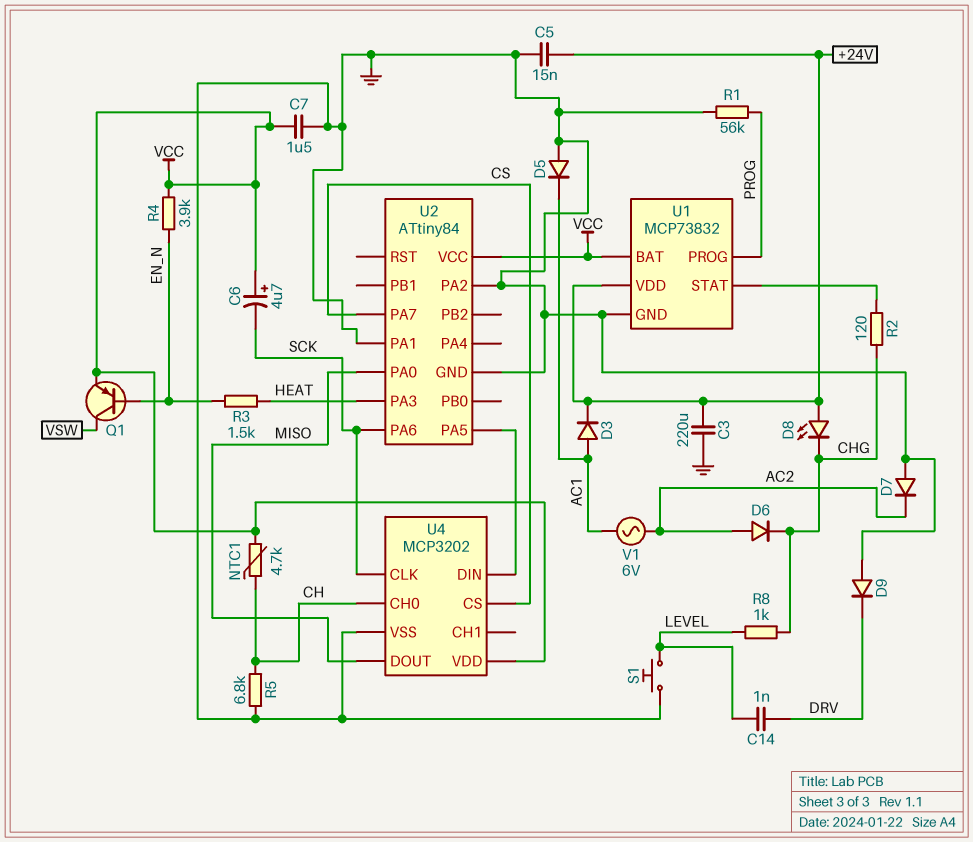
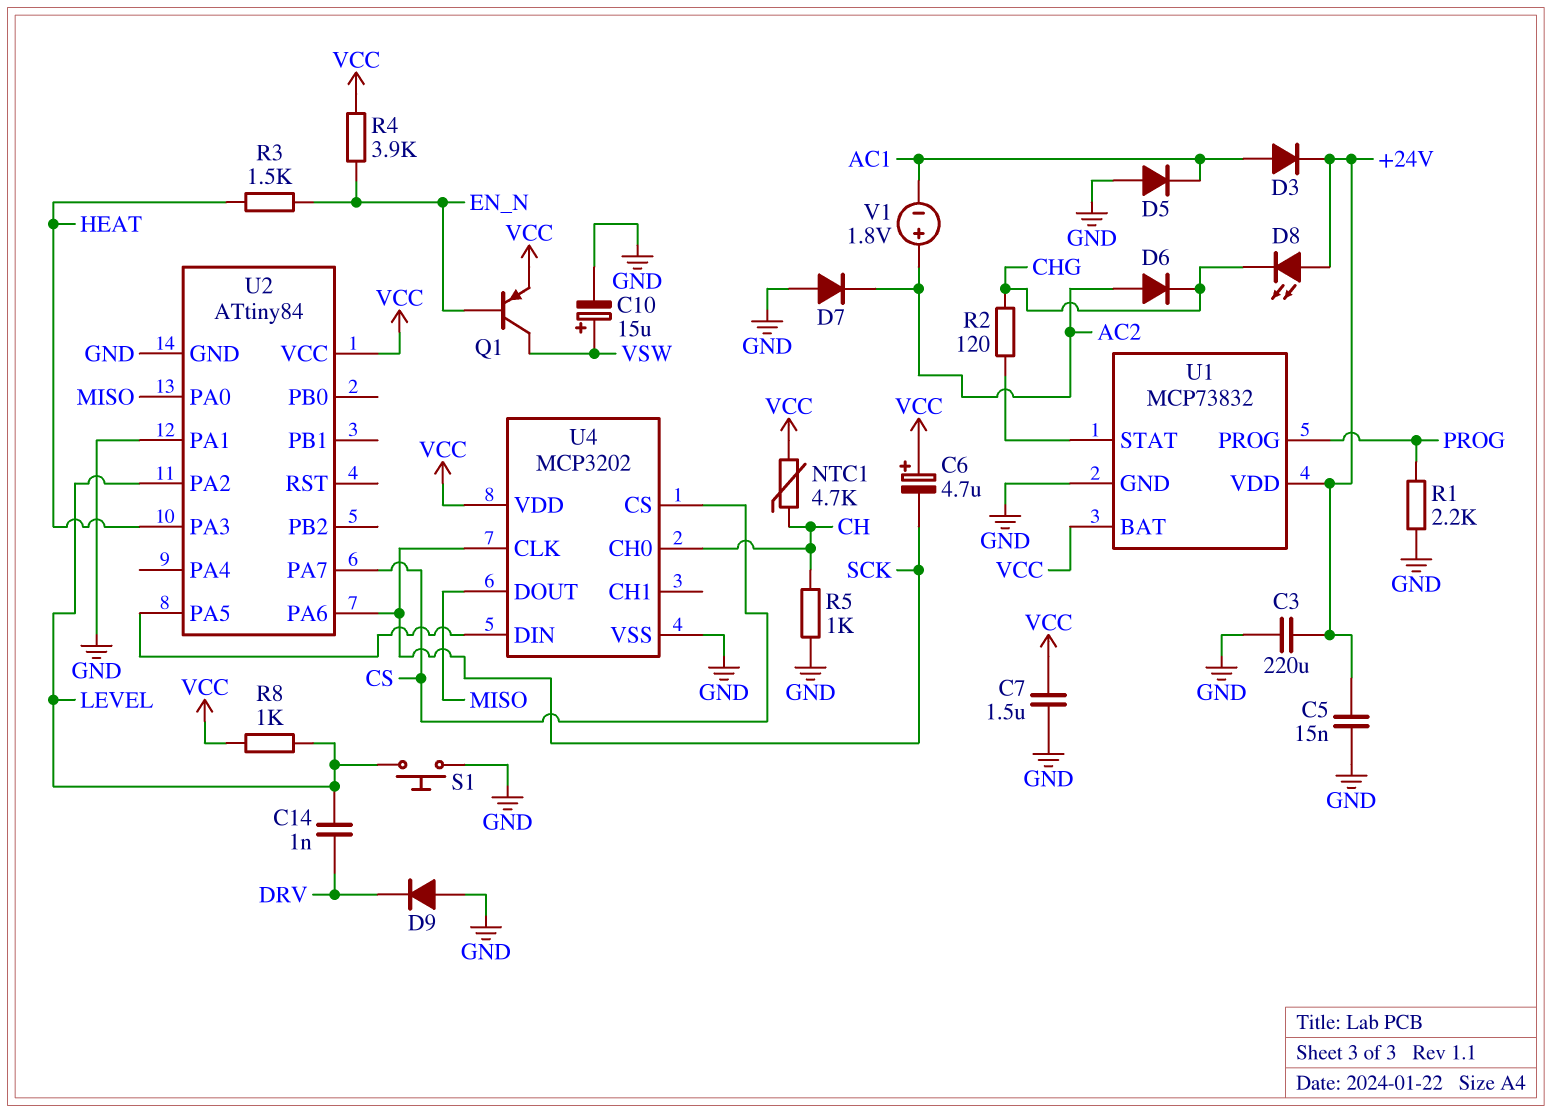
C10: none -> 15uF (plus VSW, minus GND)
R1: 56k (GND, PROG) -> 2.2k (GND, PROG)
R5: 6.8k (CH, GND) -> 1k (CH, GND)
R8: 1k (CHG, LEVEL) -> 1k (LEVEL, VCC)
U2 pin PA2: GND -> LEVEL
V1: AC 6V (AC1, AC2) -> 1.8V (plus AC2, minus AC1)

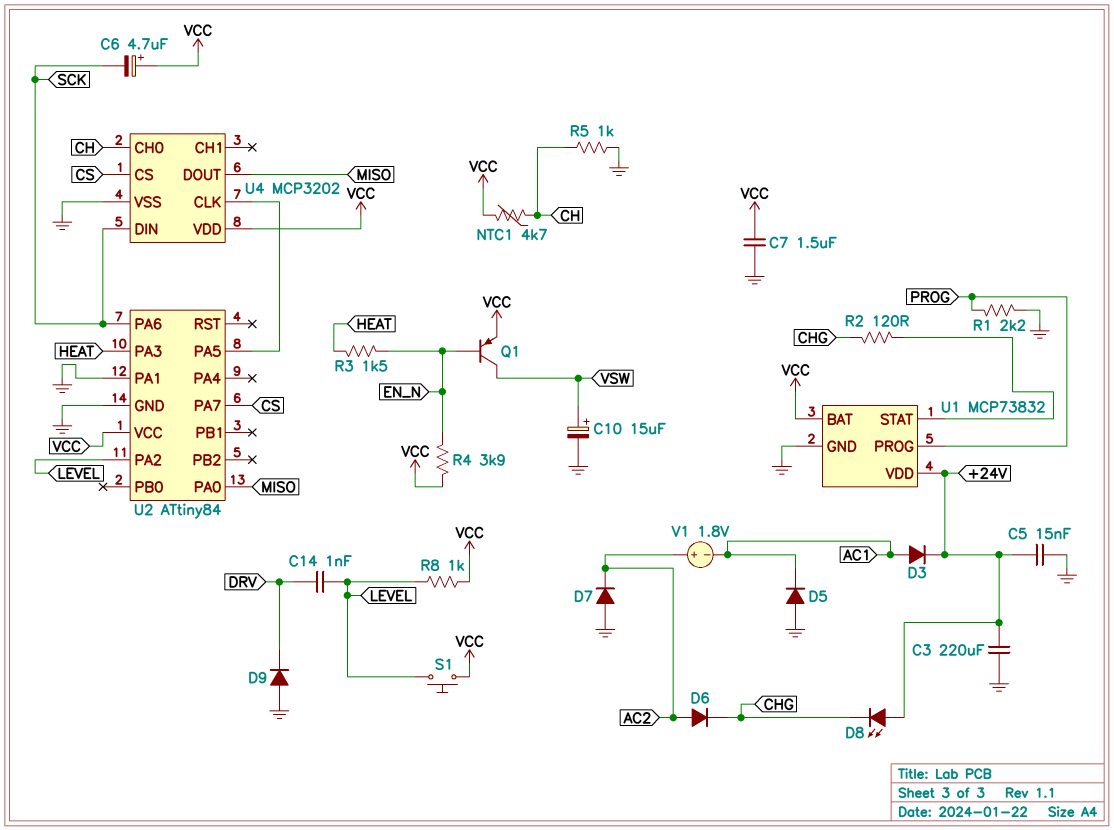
S1: button (GND, LEVEL) -> button (LEVEL, VCC)
U4 pin CLK: SCK -> U2/PA5
U4 pin DIN: U2/PA5 -> SCK

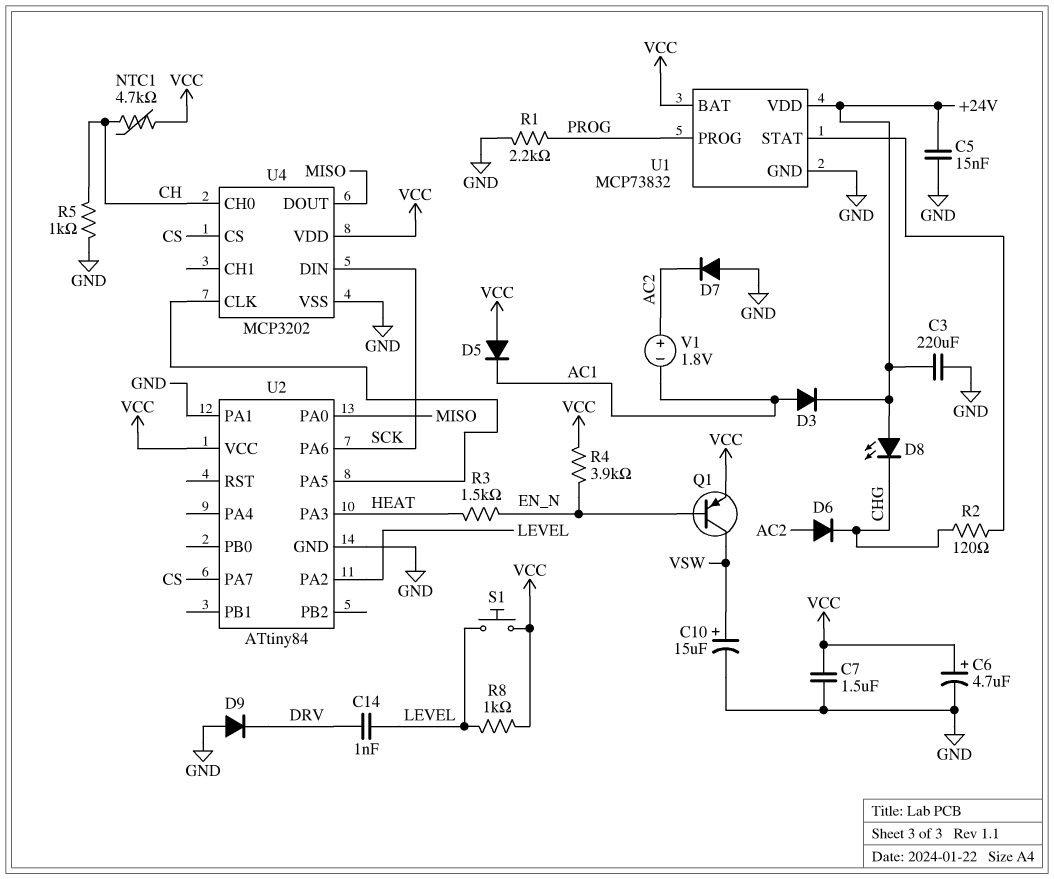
C6: 4.7uF (plus VCC, minus SCK) -> 4.7uF (plus VCC, minus GND)
D5: diode (A GND, K AC1) -> diode (A VCC, K AC1)

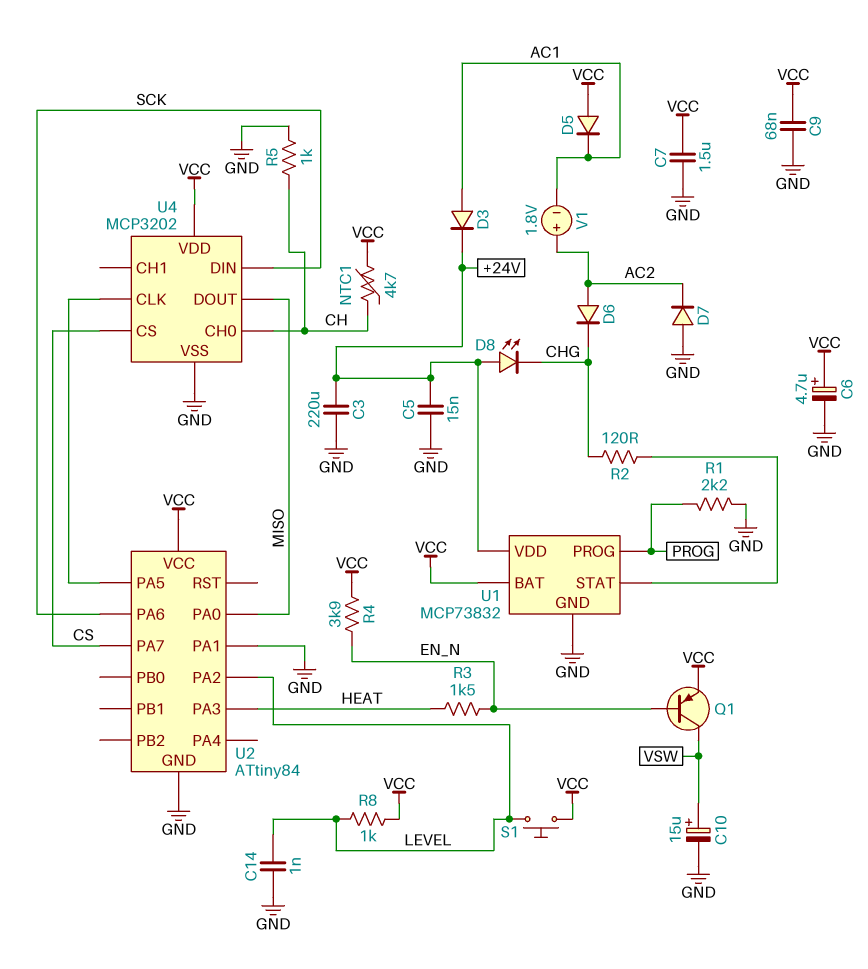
C9: none -> 68nF (GND, VCC)
C14: 1nF (DRV, LEVEL) -> 1nF (GND, LEVEL)
D9: diode (A GND, K DRV) -> none

